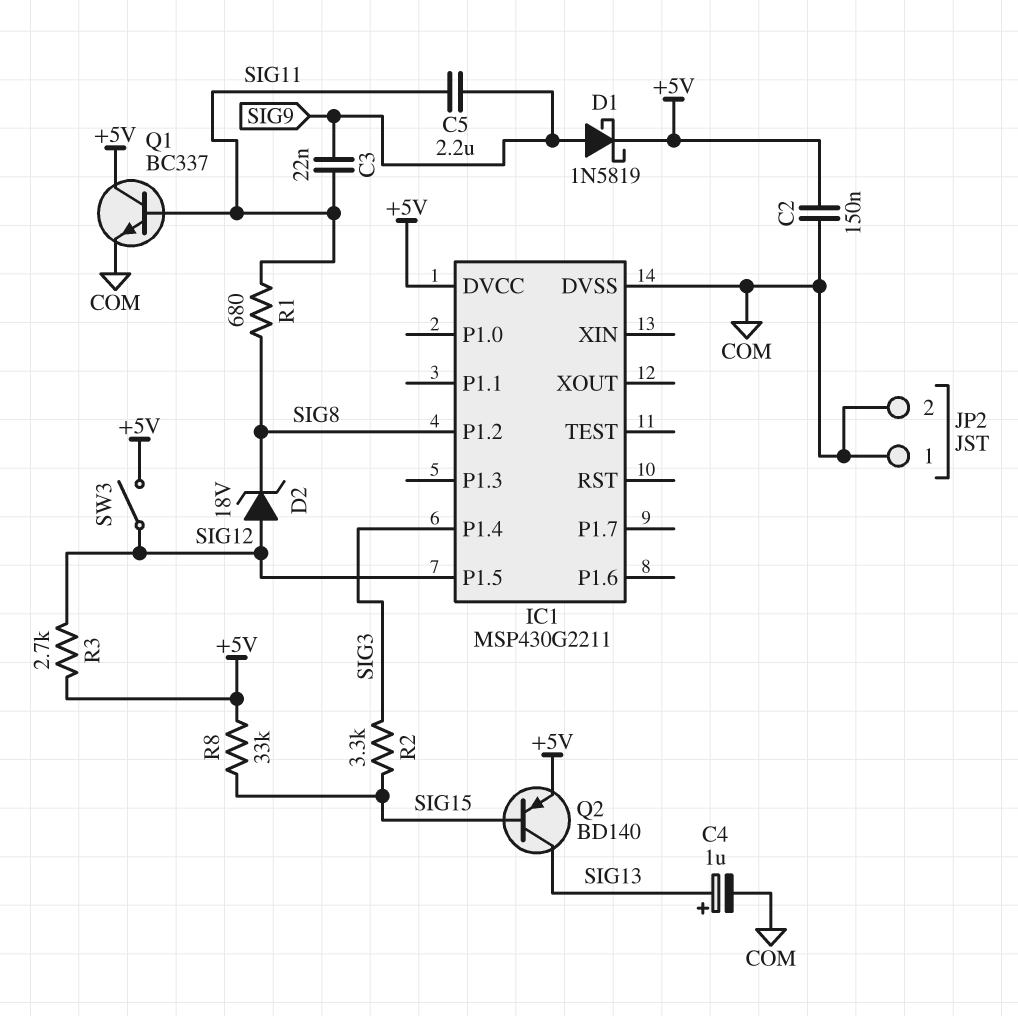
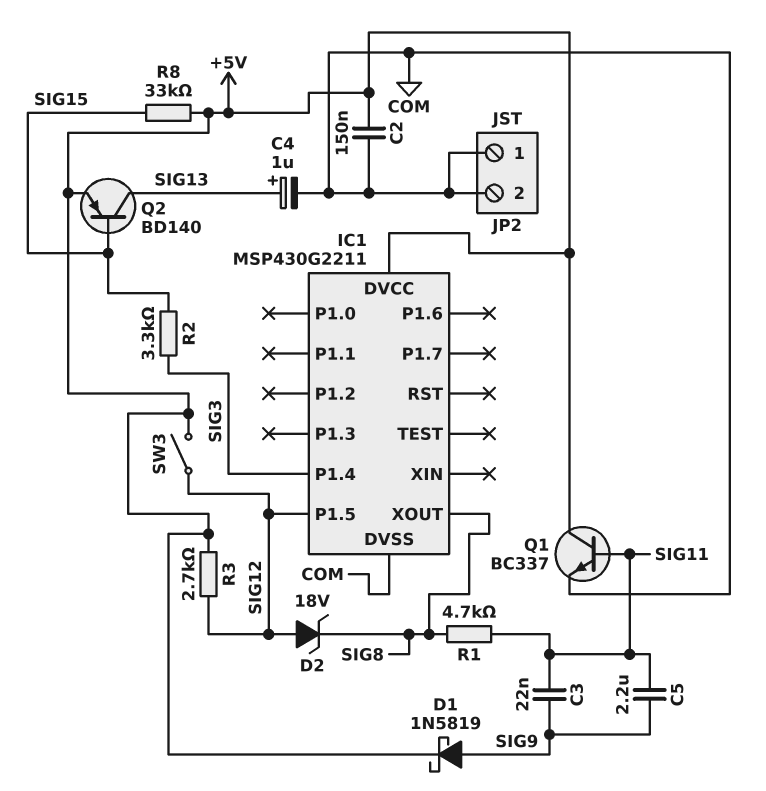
IC1 pin P1.2: SIG8 -> none
IC1 pin XOUT: none -> SIG8
R1: 680 (SIG8, SIG11) -> 4.7k (SIG8, SIG11)

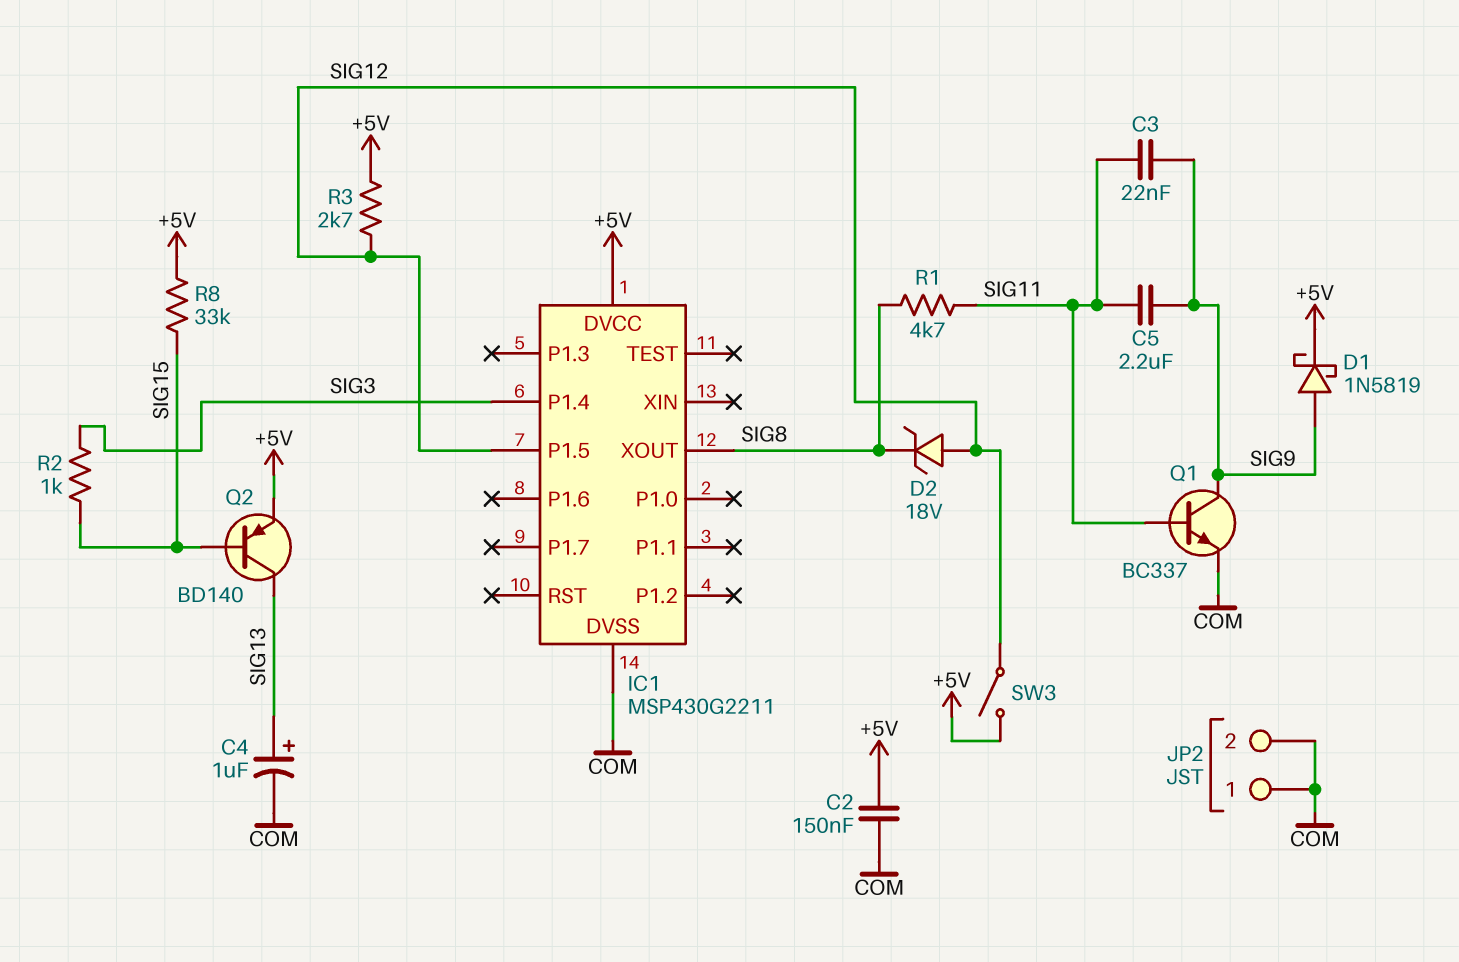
Q1: NPN BC337 (B SIG11, C +5V, E COM) -> NPN BC337 (B SIG11, C SIG9, E COM)
R2: 3.3k (SIG3, SIG15) -> 1k (SIG3, SIG15)

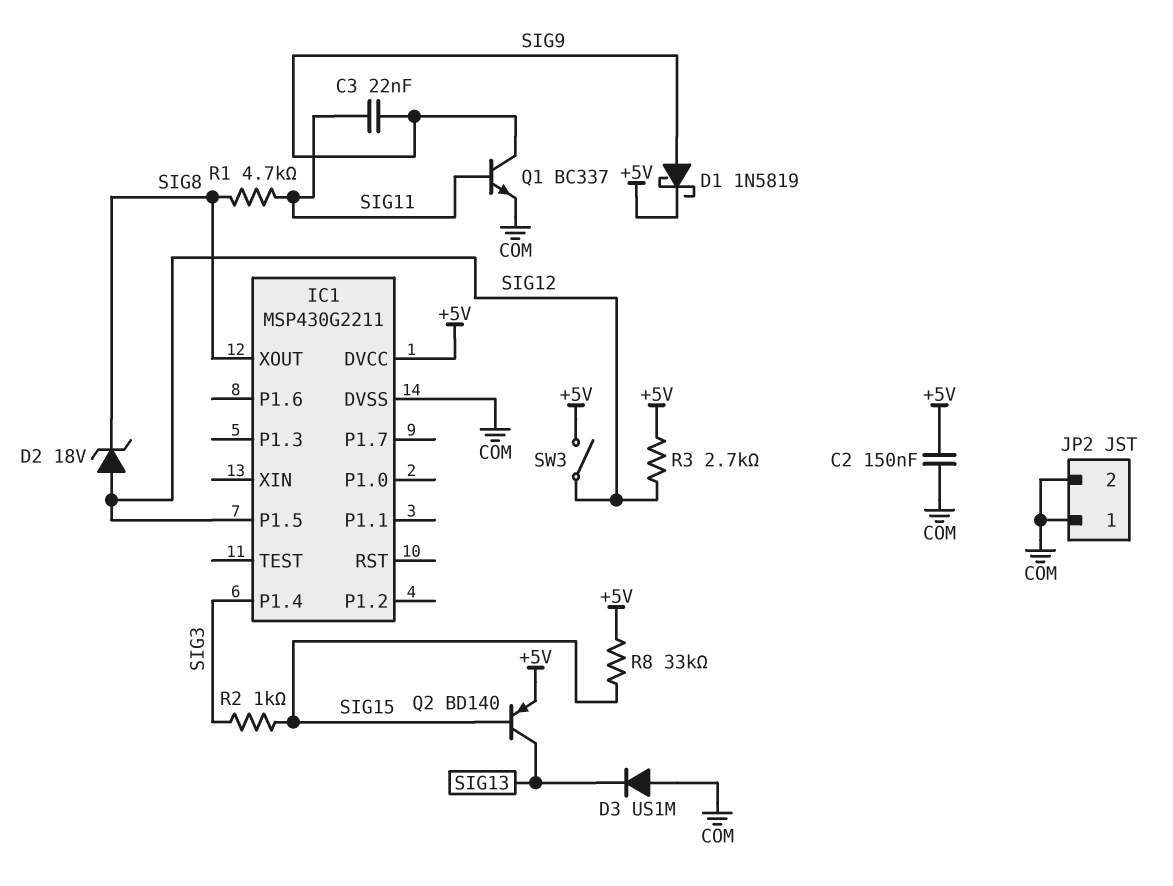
C4: 1uF (plus SIG13, minus COM) -> none
C5: 2.2uF (SIG9, SIG11) -> none
D3: none -> diode US1M (A COM, K SIG13)

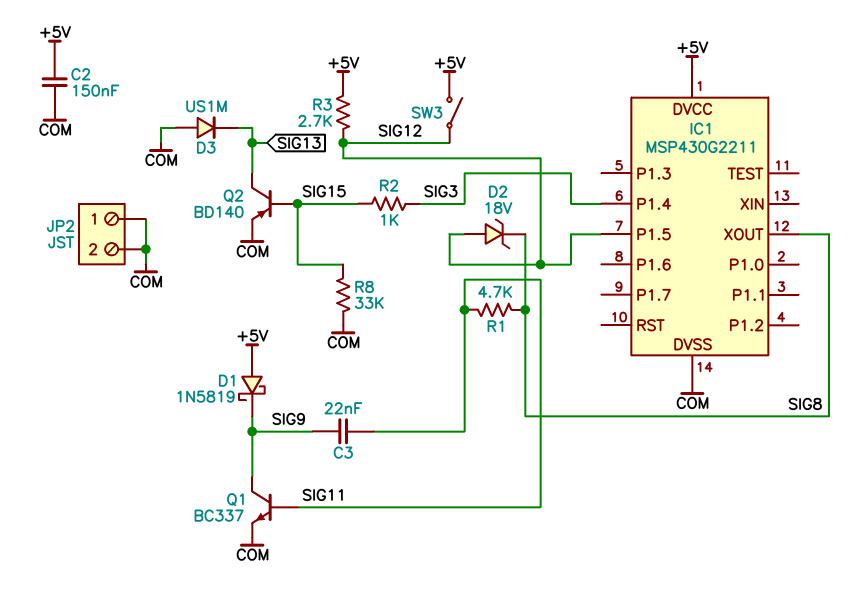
D1: schottky 1N5819 (A SIG9, K +5V) -> schottky 1N5819 (A +5V, K SIG9)
Q2: PNP BD140 (B SIG15, C SIG13, E +5V) -> PNP BD140 (B SIG15, C SIG13, E COM)
R8: 33k (+5V, SIG15) -> 33k (COM, SIG15)

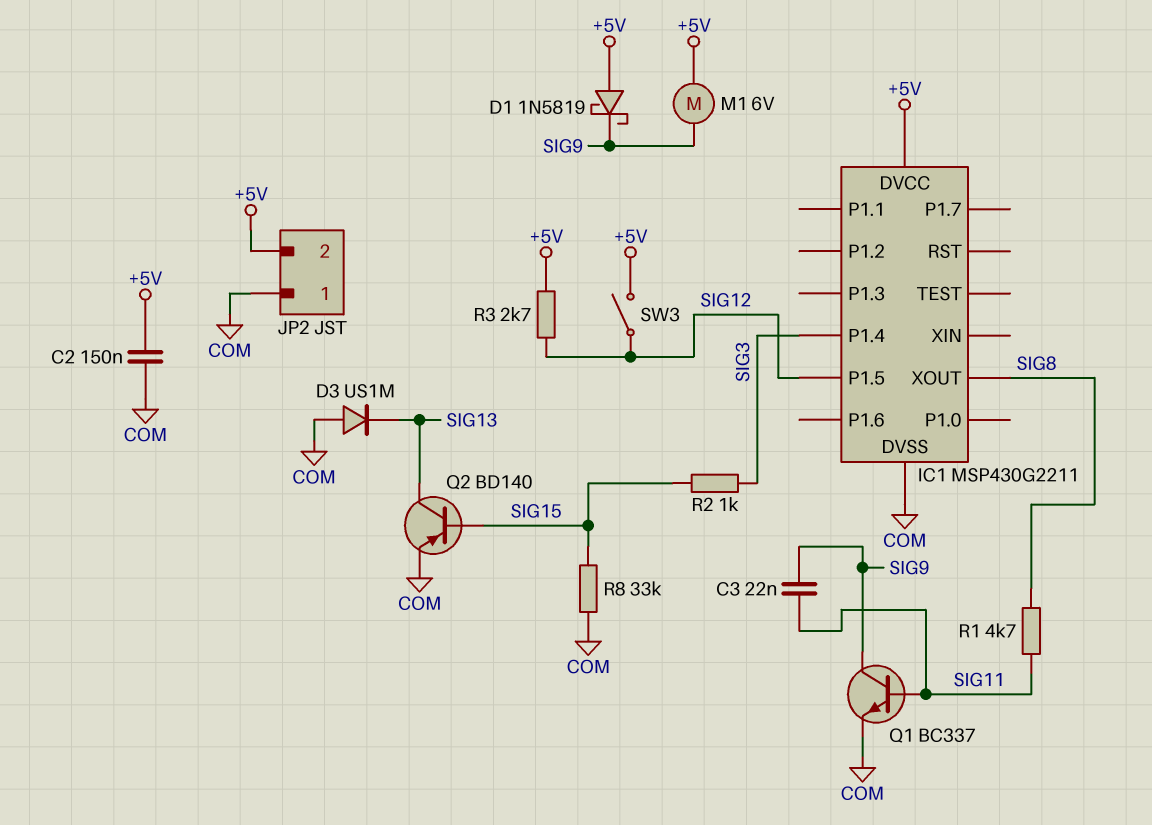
D2: zener 18V (A SIG12, K SIG8) -> none
JP2 pin 2: COM -> +5V
M1: none -> motor 6V (+5V, SIG9)

